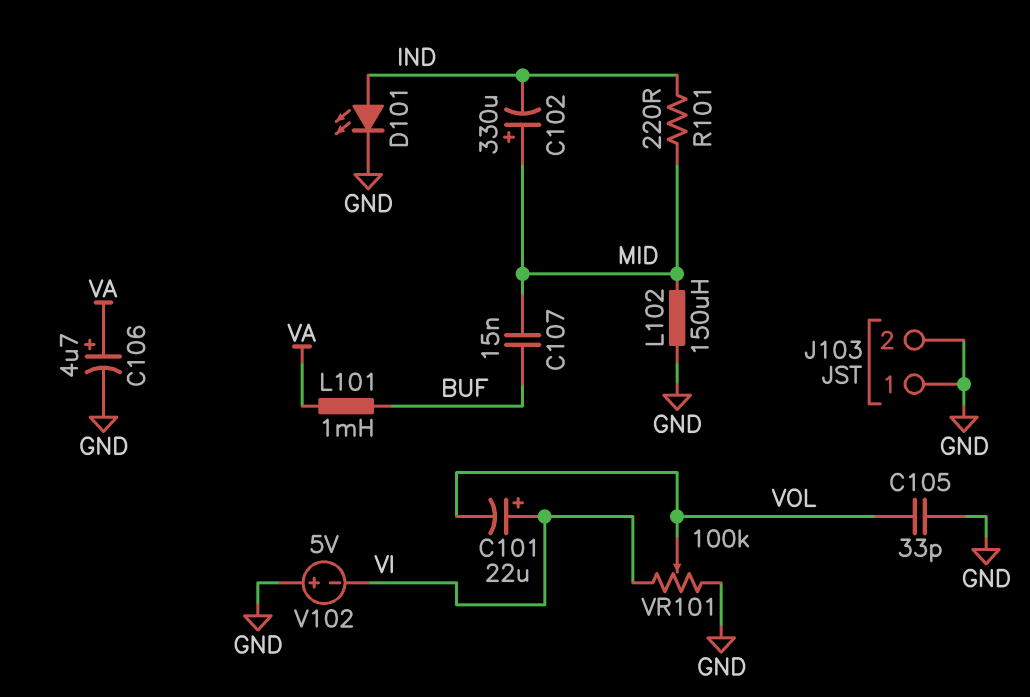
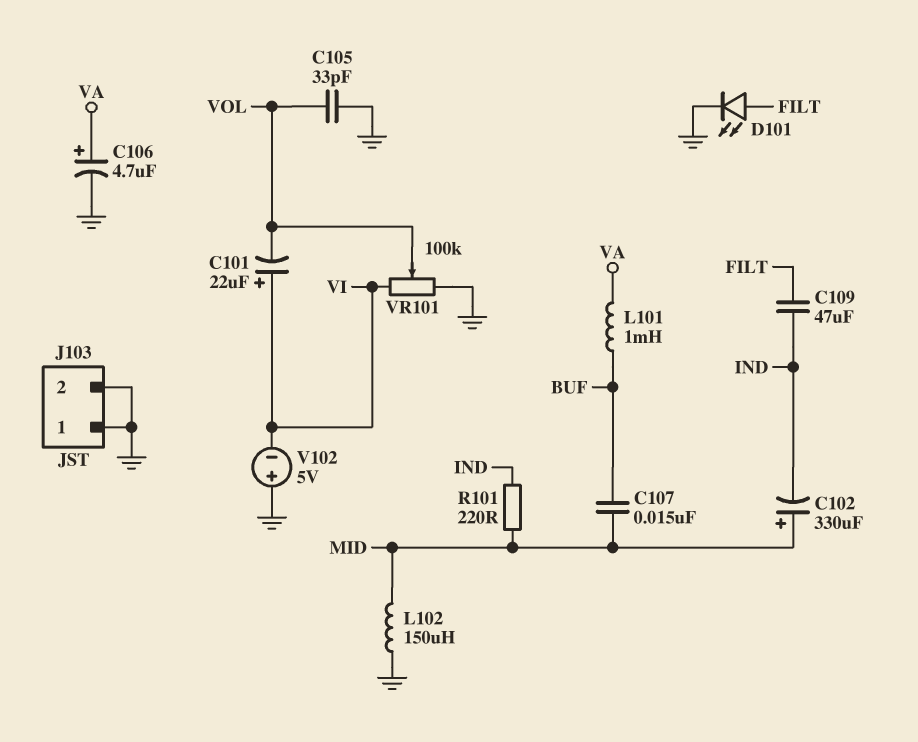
C109: none -> 47uF (FILT, IND)
D101: LED (A IND, K GND) -> LED (A FILT, K GND)

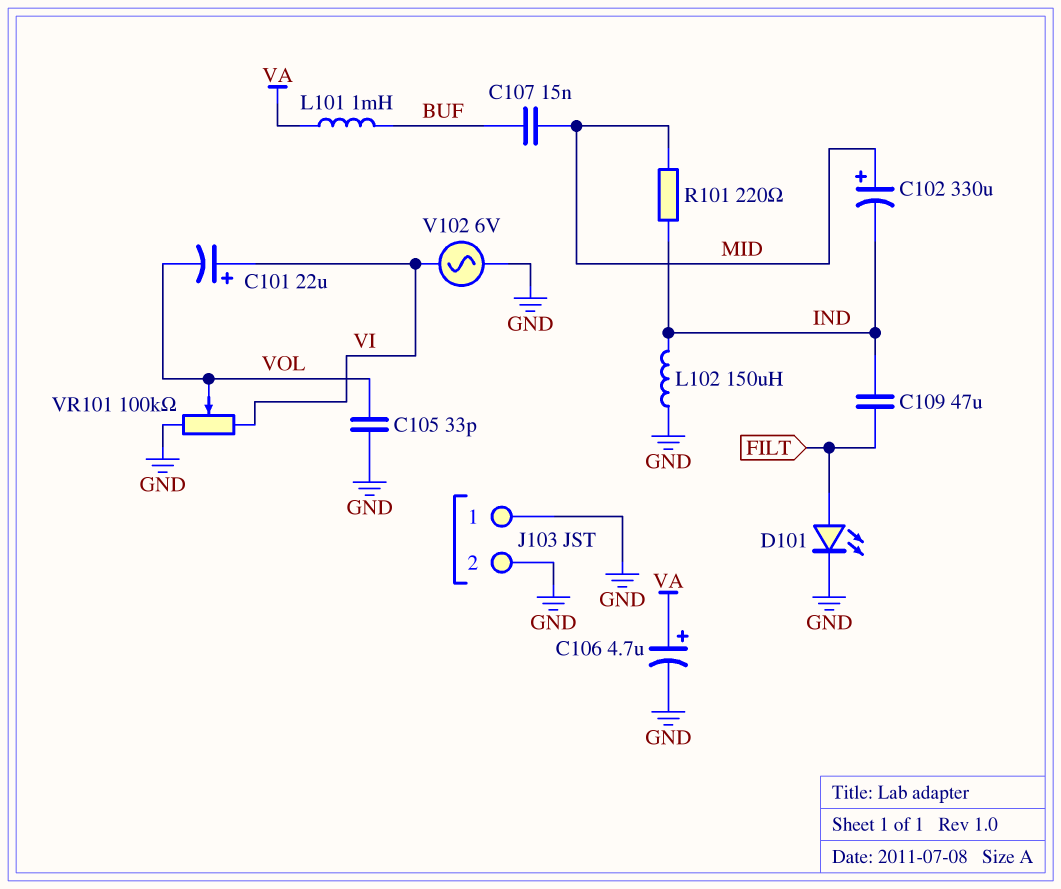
L102: 150uH (GND, MID) -> 150uH (GND, IND)
V102: 5V (plus GND, minus VI) -> AC 6V (GND, VI)

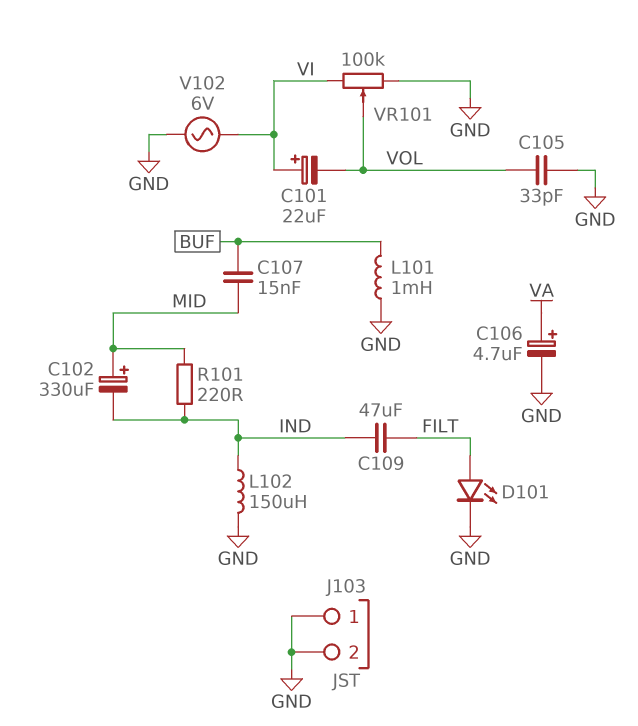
L101: 1mH (BUF, VA) -> 1mH (BUF, GND)

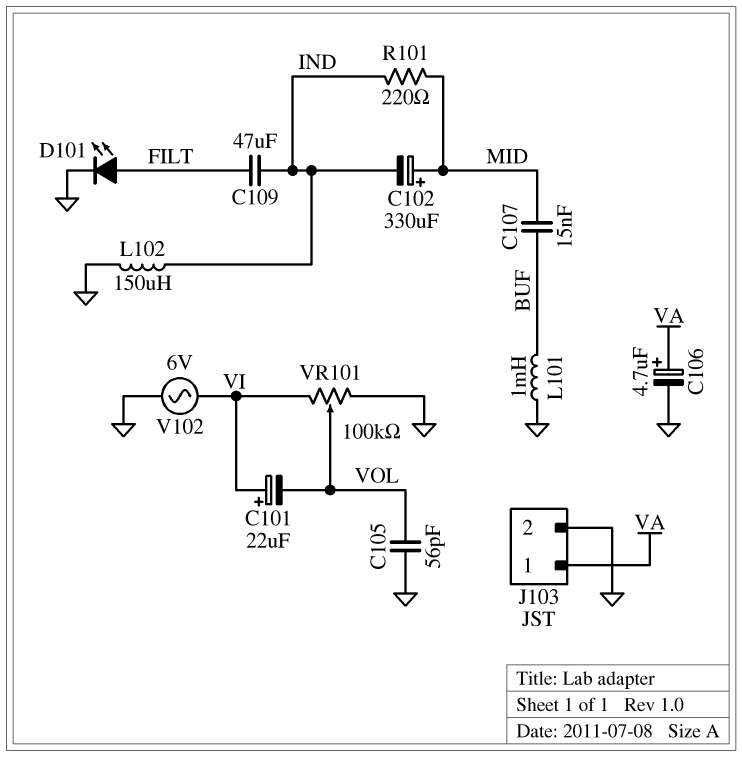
C105: 33pF (GND, VOL) -> 56pF (GND, VOL)
J103 pin 1: GND -> VA

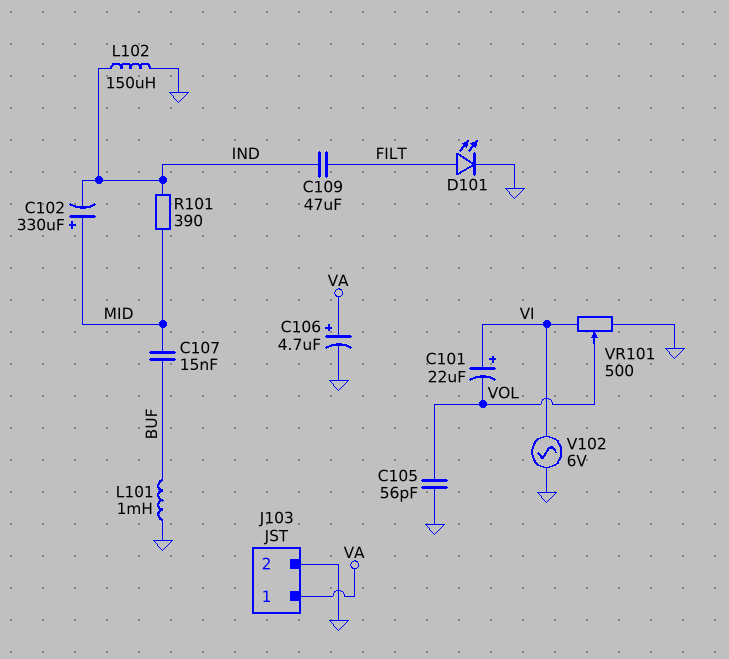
R101: 220 (IND, MID) -> 390 (IND, MID)
VR101: 100k (GND, VI, wiper VOL) -> 500 (GND, VI, wiper VOL)

